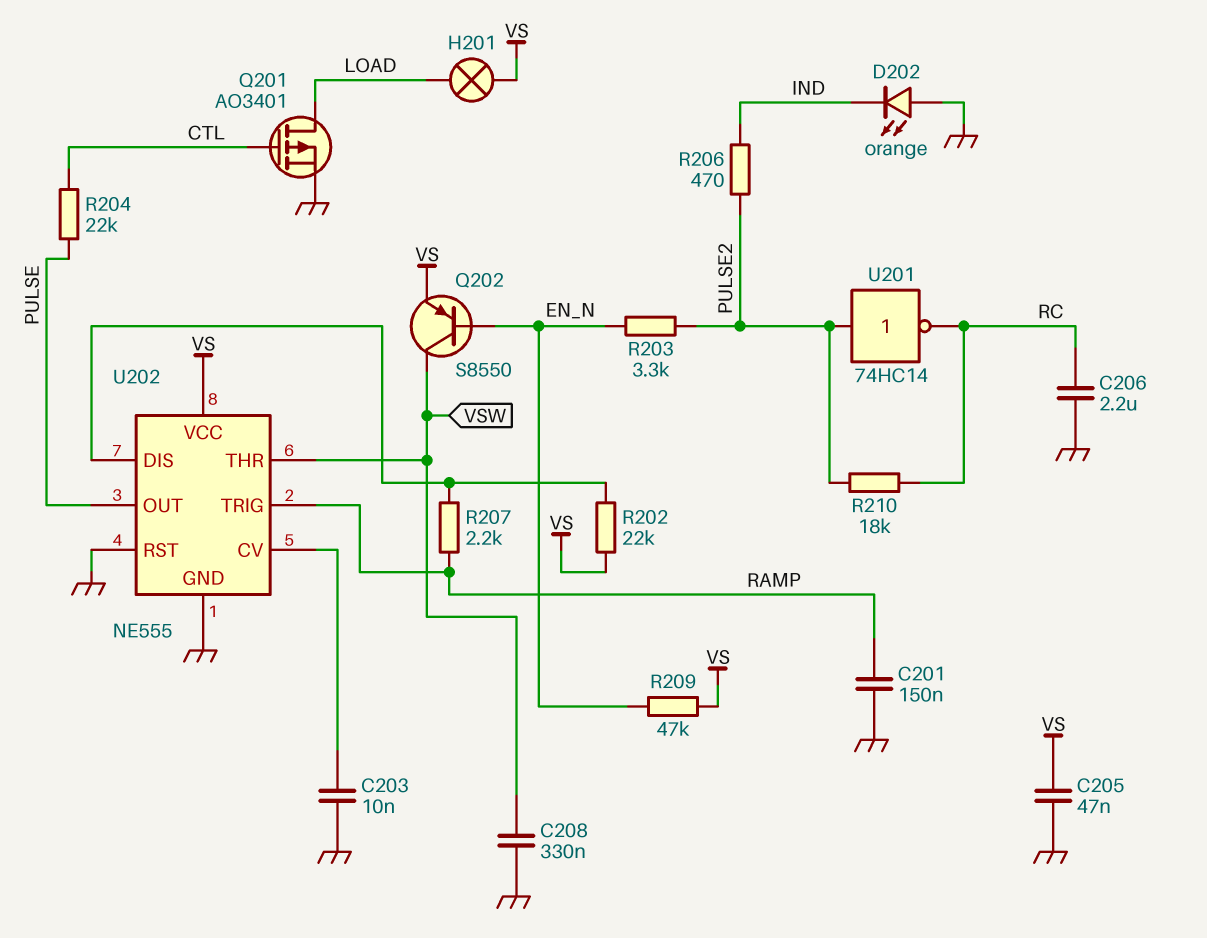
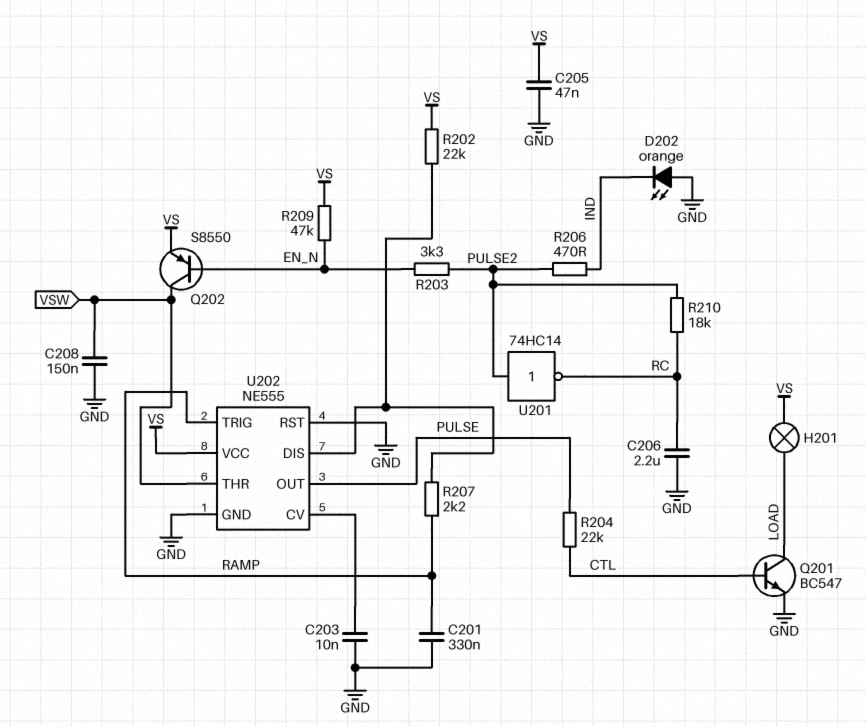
C201: 150nF (GND, RAMP) -> 330nF (GND, RAMP)
C208: 330nF (GND, VSW) -> 150nF (GND, VSW)
Q201: PMOS AO3401 (G CTL, D LOAD, S GND) -> NPN BC547 (B CTL, C LOAD, E GND)

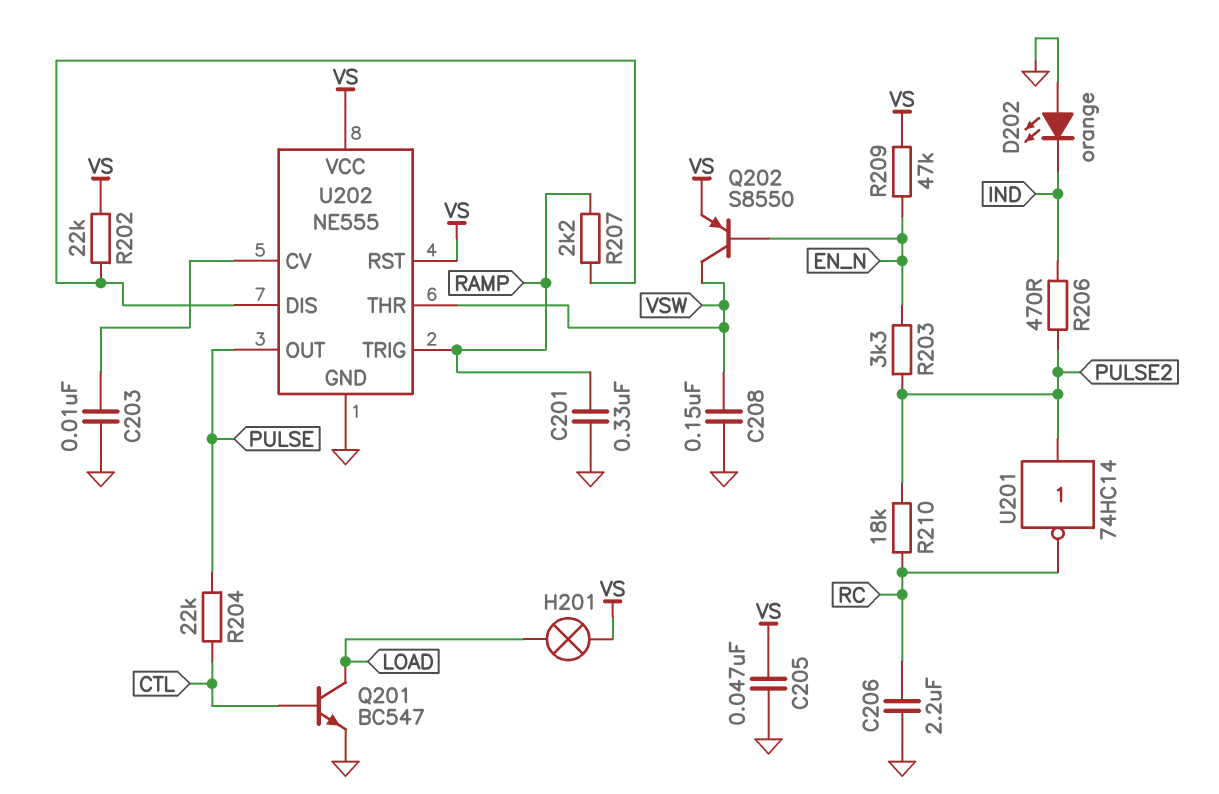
U202 pin RST: GND -> VS

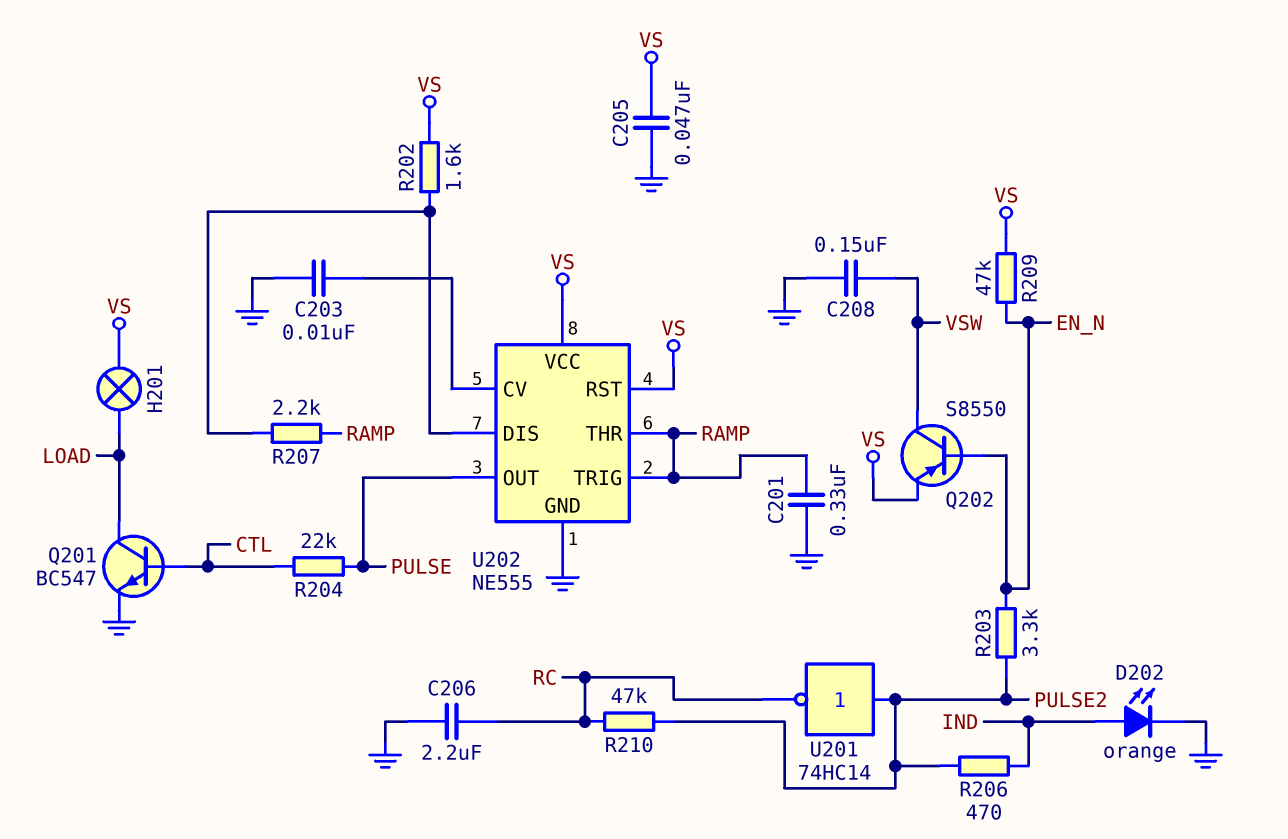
D202: LED orange (A GND, K IND) -> LED orange (A IND, K GND)
R202: 22k (U202/DIS, VS) -> 1.6k (U202/DIS, VS)
R210: 18k (PULSE2, RC) -> 47k (PULSE2, RC)
U202 pin THR: VSW -> RAMP

